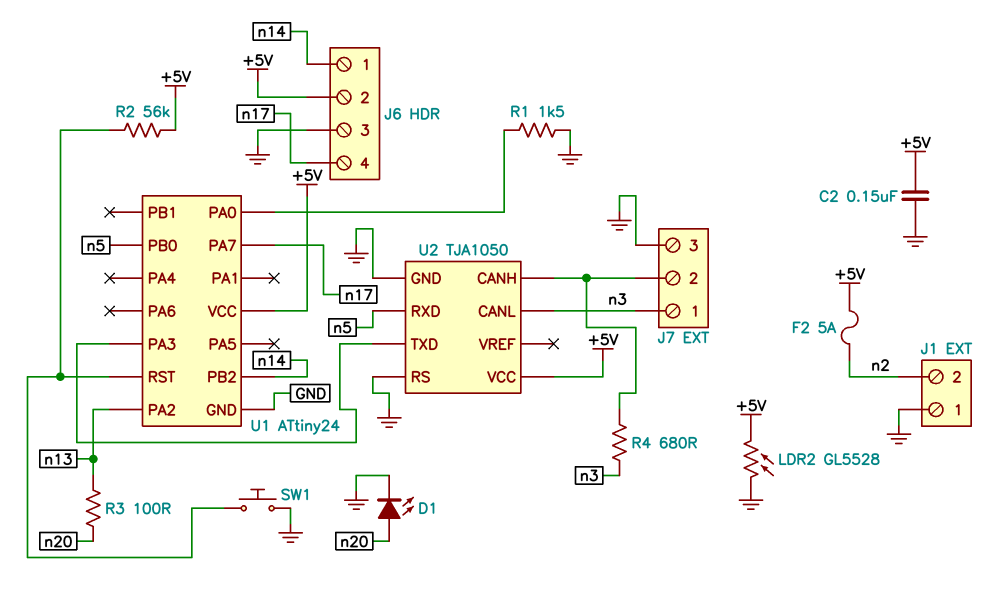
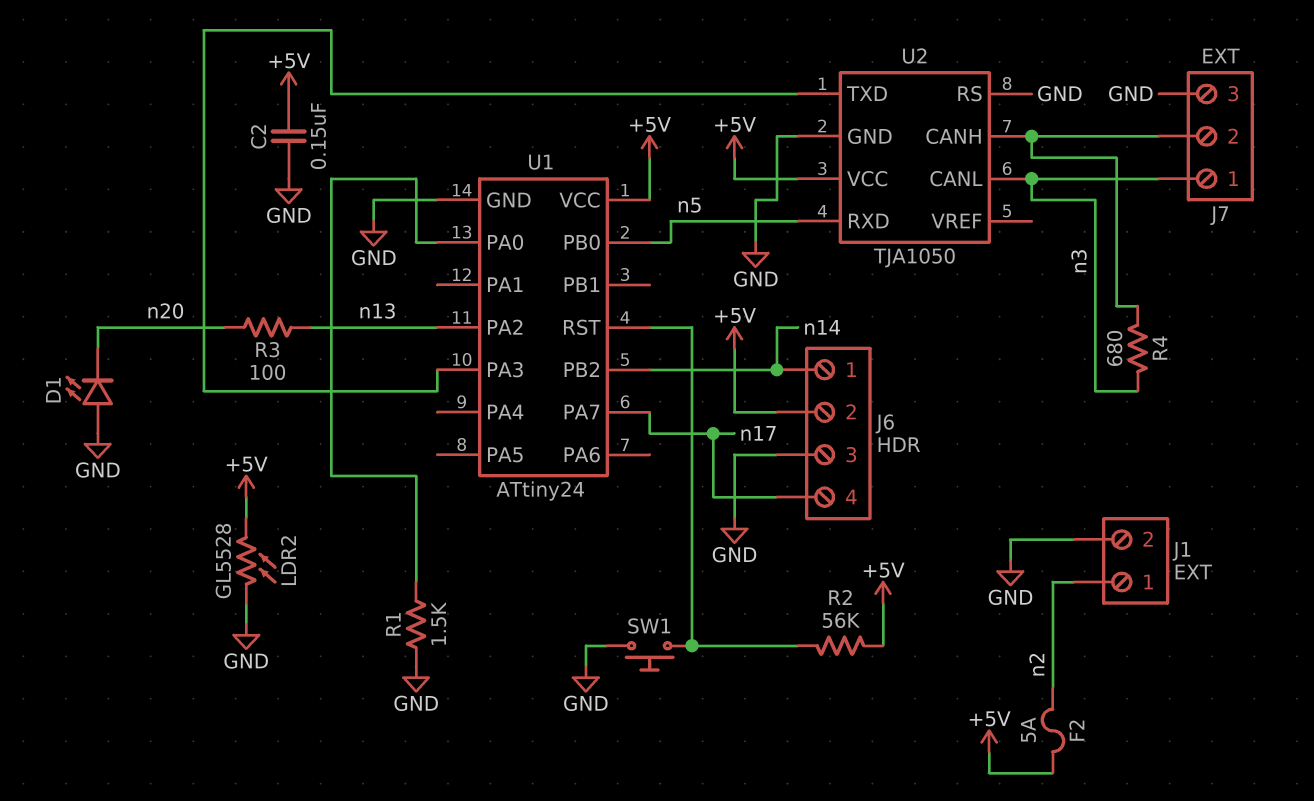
D1: LED (A n20, K GND) -> LED (A GND, K n20)
J1 pin 1: GND -> n2
J1 pin 2: n2 -> GND

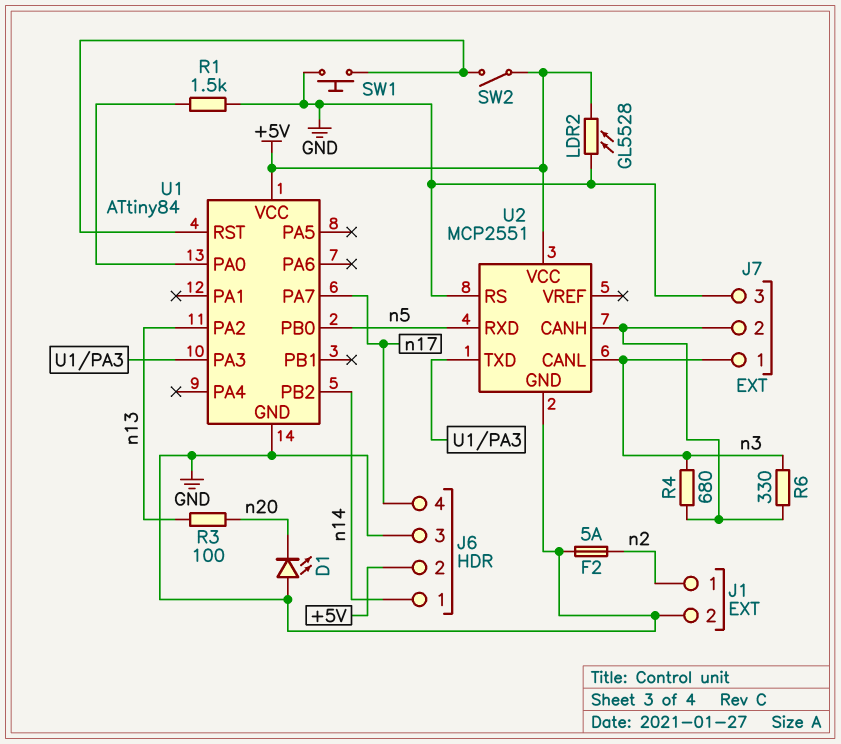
C2: 150nF (+5V, GND) -> none
F2: 5A (+5V, n2) -> 5A (GND, n2)
R2: 56k (+5V, U1/RST) -> none
R6: none -> 330 (J7/2, n3)
SW2: none -> switch (+5V, U1/RST)
U1: ATtiny24 -> ATtiny84
U2: TJA1050 -> MCP2551

